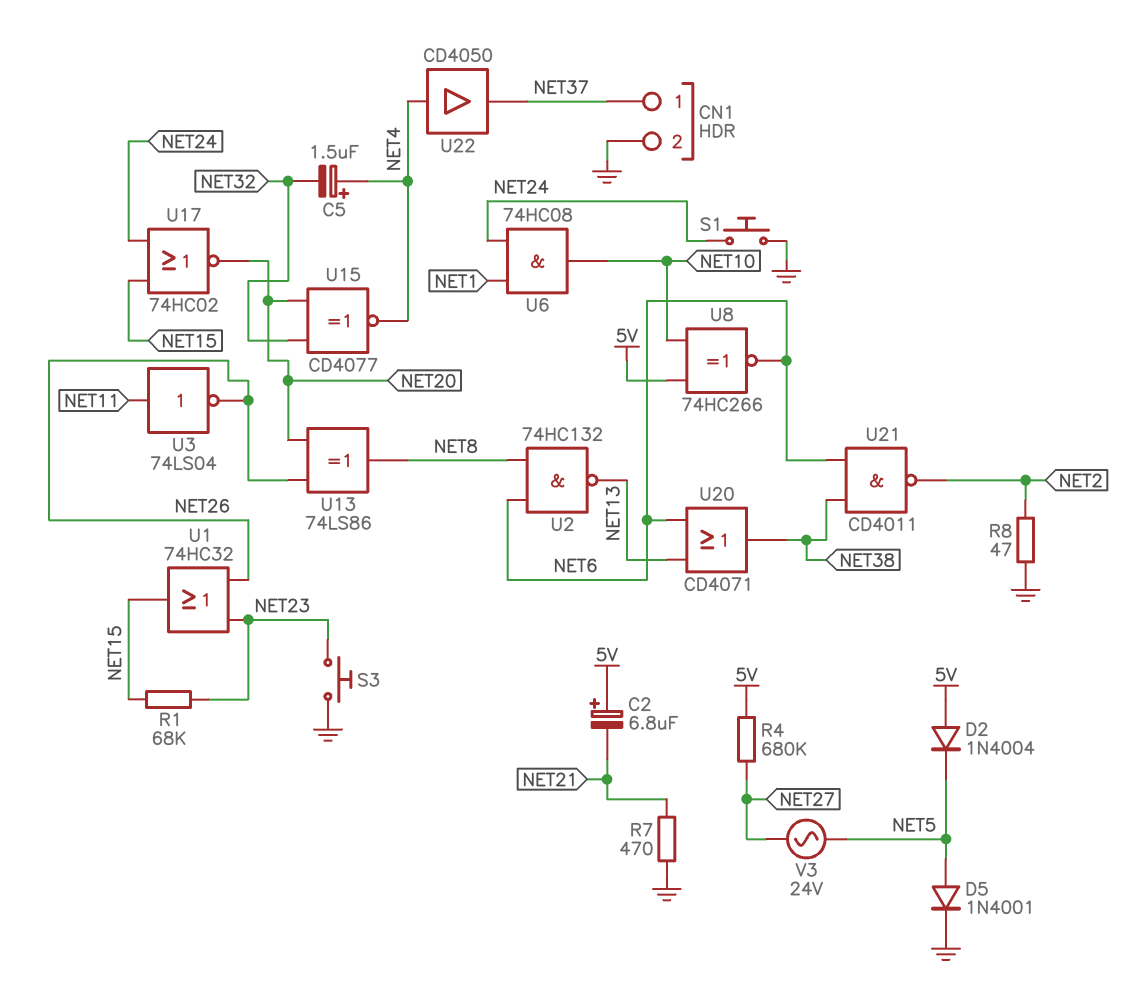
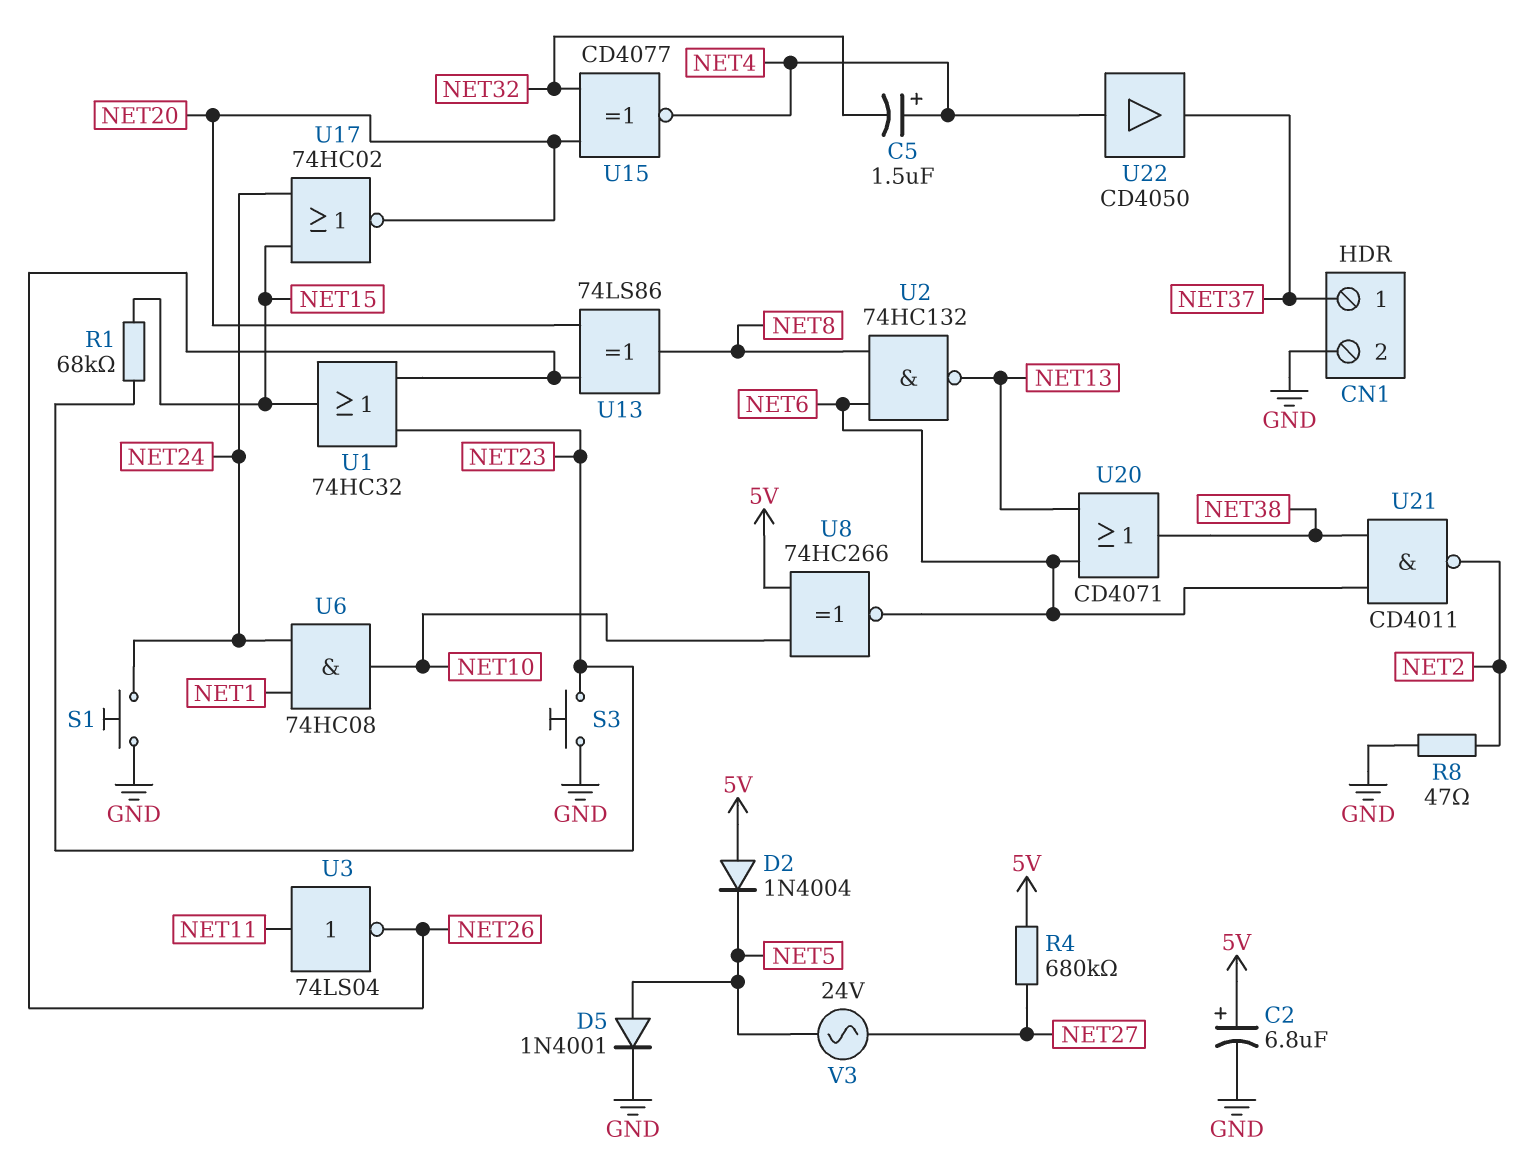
C2: 6.8uF (plus 5V, minus NET21) -> 6.8uF (plus 5V, minus GND)
R7: 470 (GND, NET21) -> none

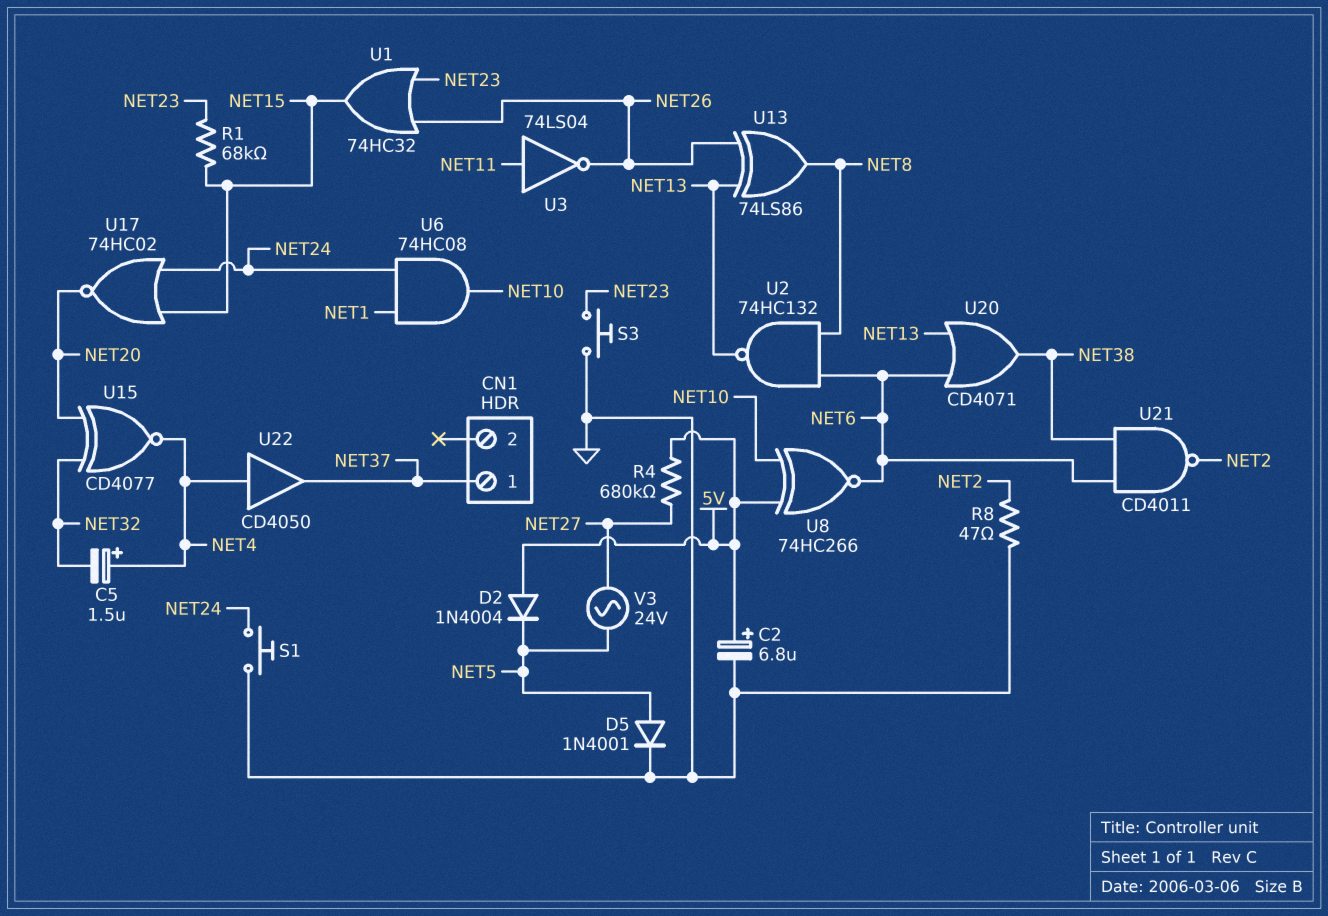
CN1 pin 2: GND -> none
U13: XOR 74LS86 (in NET20, in NET26, out NET8) -> XOR 74LS86 (in NET13, in NET26, out NET8)

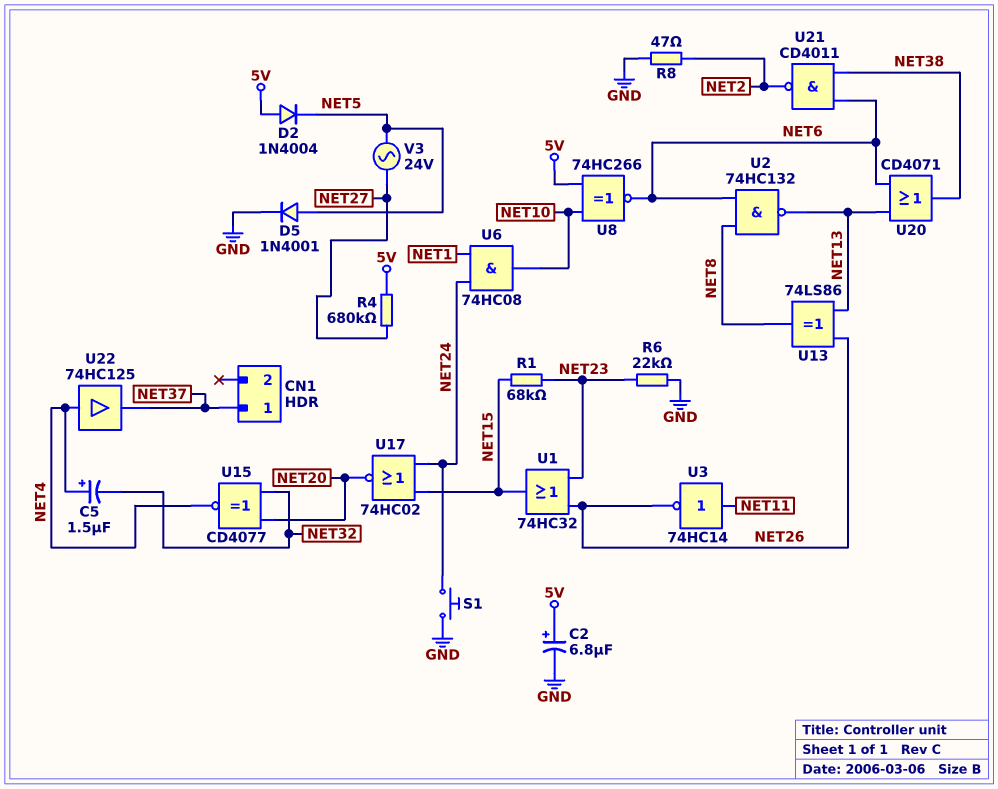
R6: none -> 22k (GND, NET23)
S3: button (GND, NET23) -> none
U3: NOT 74LS04 (in NET11, out NET26) -> NOT 74HC14 (in NET11, out NET26)
U22: buffer CD4050 (in NET4, out NET37) -> buffer 74HC125 (in NET4, out NET37)

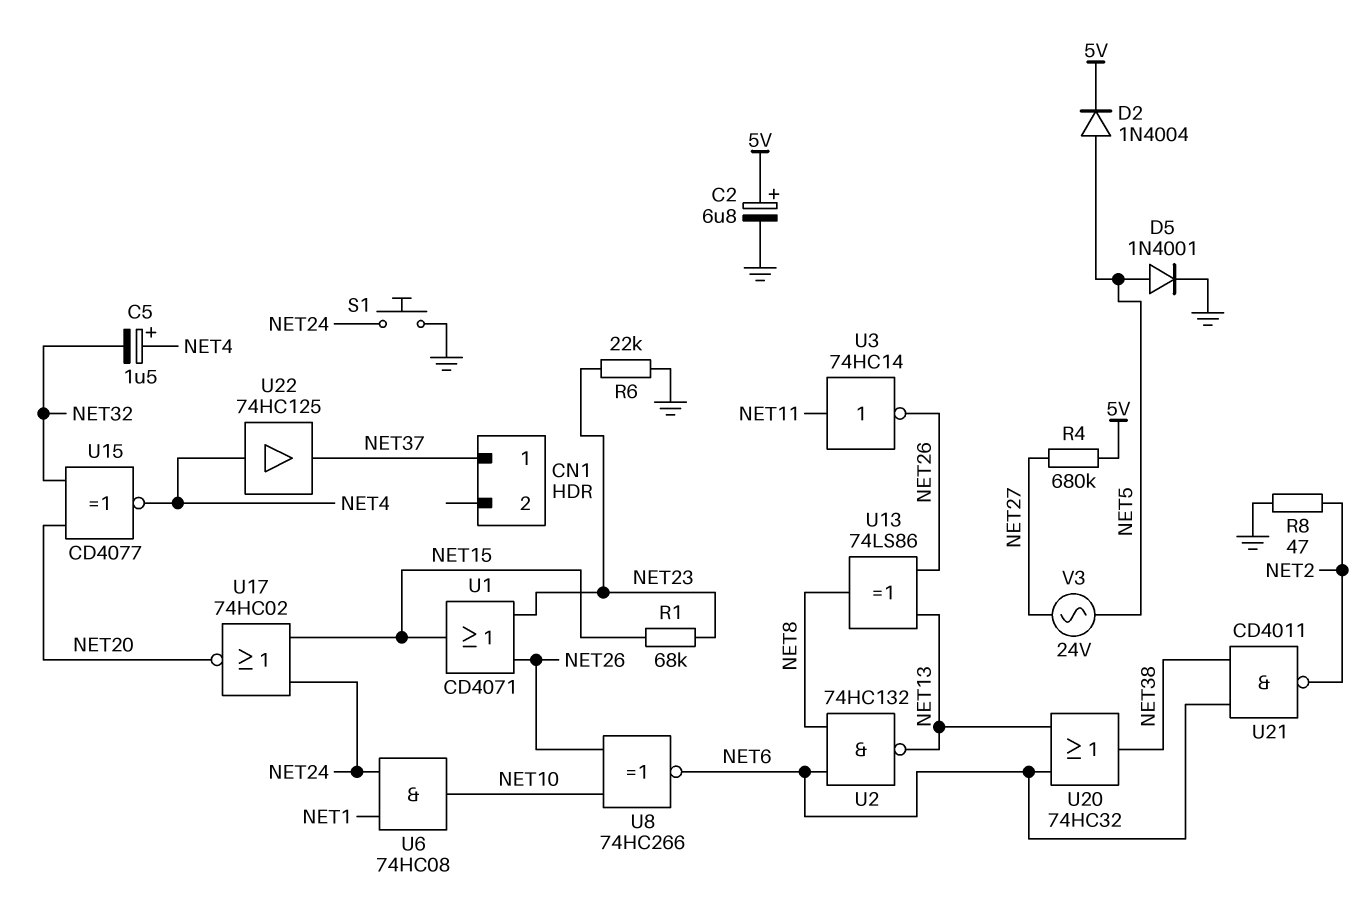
D2: diode 1N4004 (A 5V, K NET5) -> diode 1N4004 (A NET5, K 5V)
U1: OR 74HC32 (in NET23, in NET26, out NET15) -> OR CD4071 (in NET23, in NET26, out NET15)
U8: XNOR 74HC266 (in 5V, in NET10, out NET6) -> XNOR 74HC266 (in NET10, in NET26, out NET6)
U20: OR CD4071 (in NET6, in NET13, out NET38) -> OR 74HC32 (in NET6, in NET13, out NET38)

